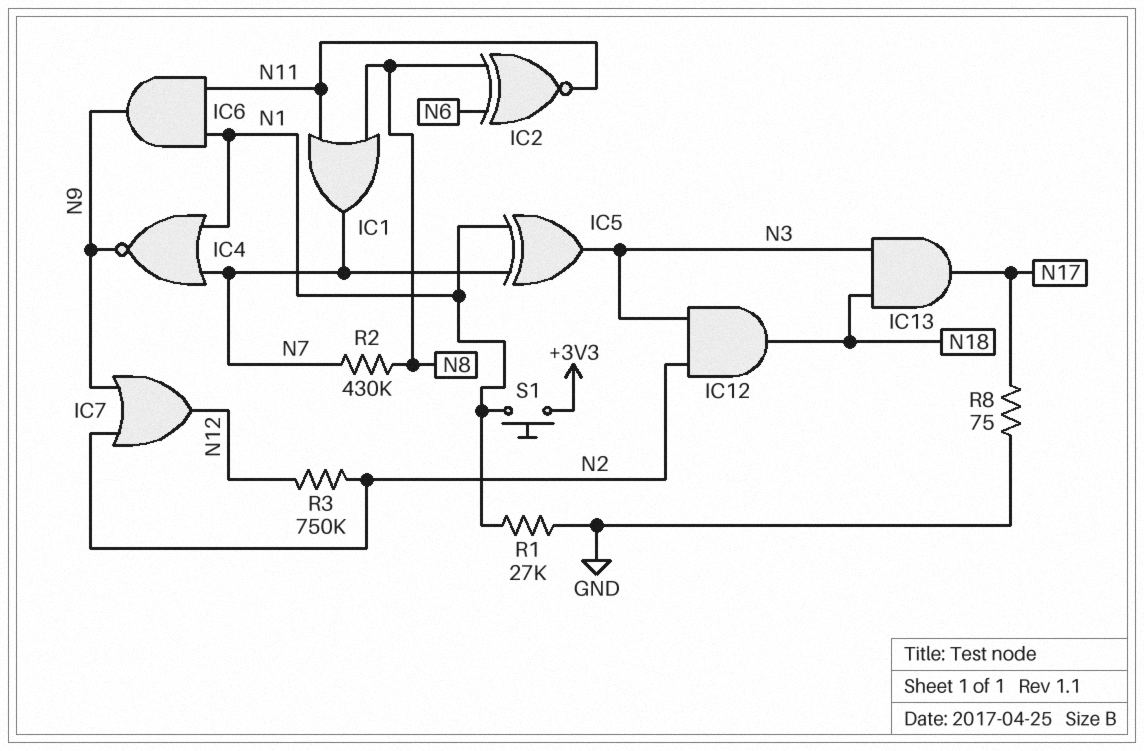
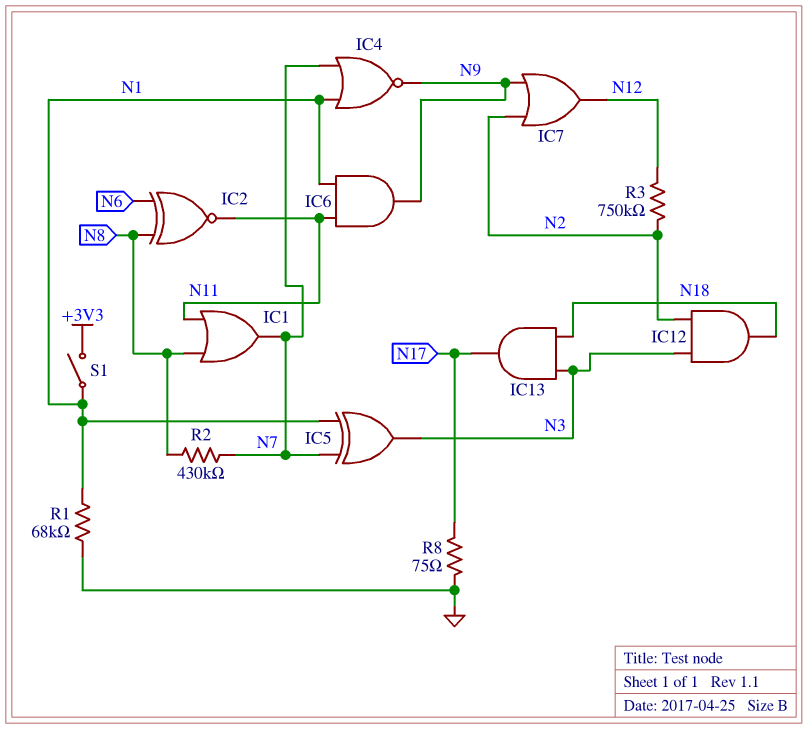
R1: 27k (GND, N1) -> 68k (GND, N1)
S1: button (+3V3, N1) -> switch (+3V3, N1)

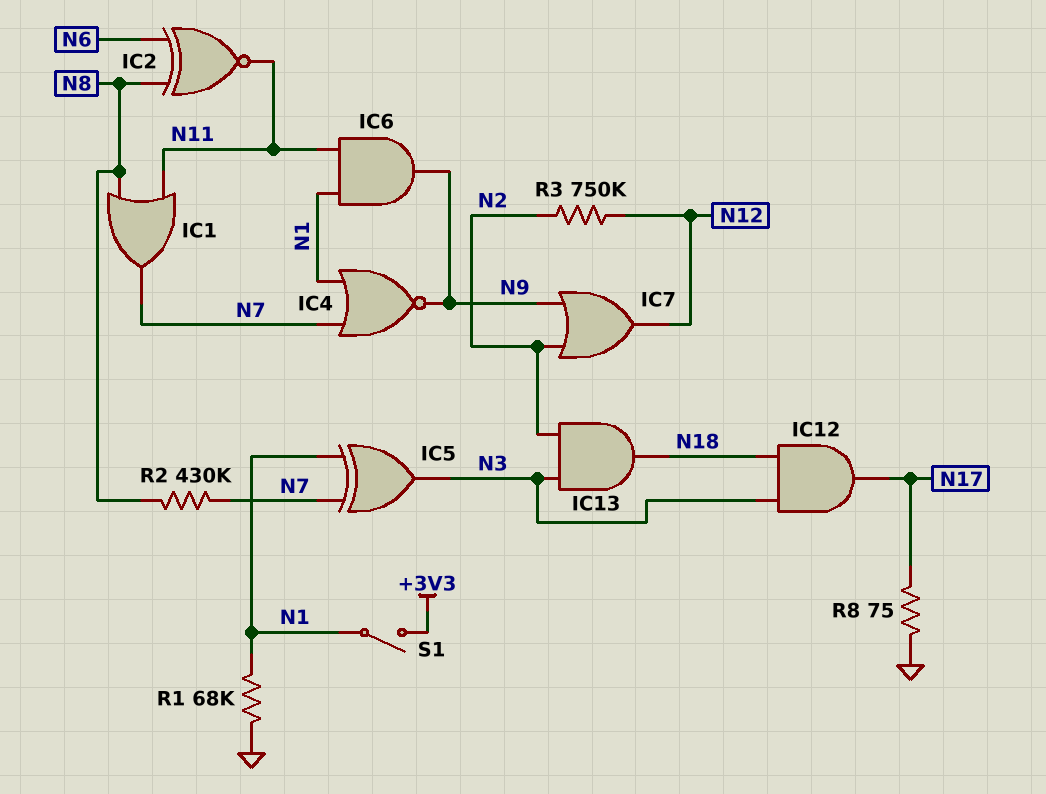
IC12: AND (in N2, in N3, out N18) -> AND (in N3, in N18, out N17)
IC13: AND (in N3, in N18, out N17) -> AND (in N2, in N3, out N18)

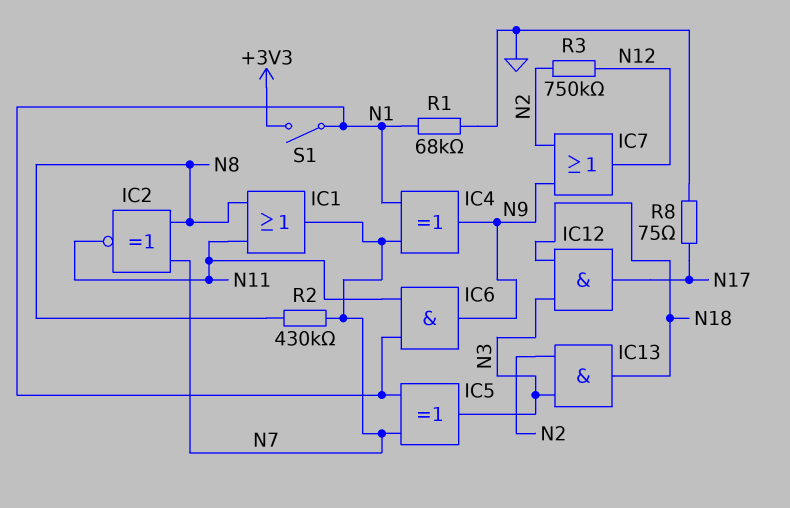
IC2: XNOR (in N6, in N8, out N11) -> XNOR (in N7, in N8, out N11)
IC4: NOR (in N1, in N7, out N9) -> XOR (in N1, in N7, out N9)

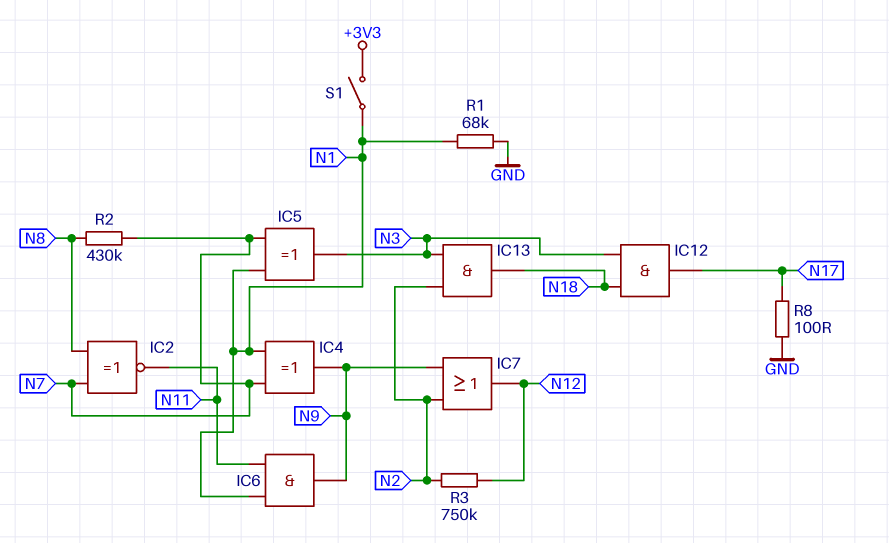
IC1: OR (in N8, in N11, out N7) -> none
R8: 75 (GND, N17) -> 100 (GND, N17)

